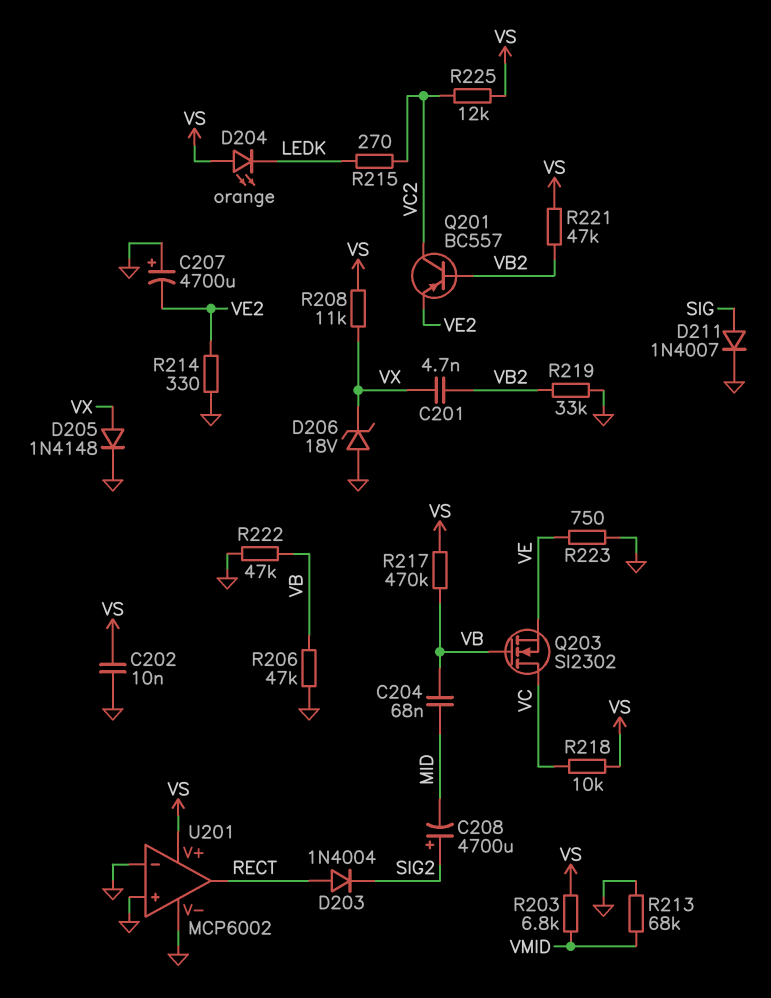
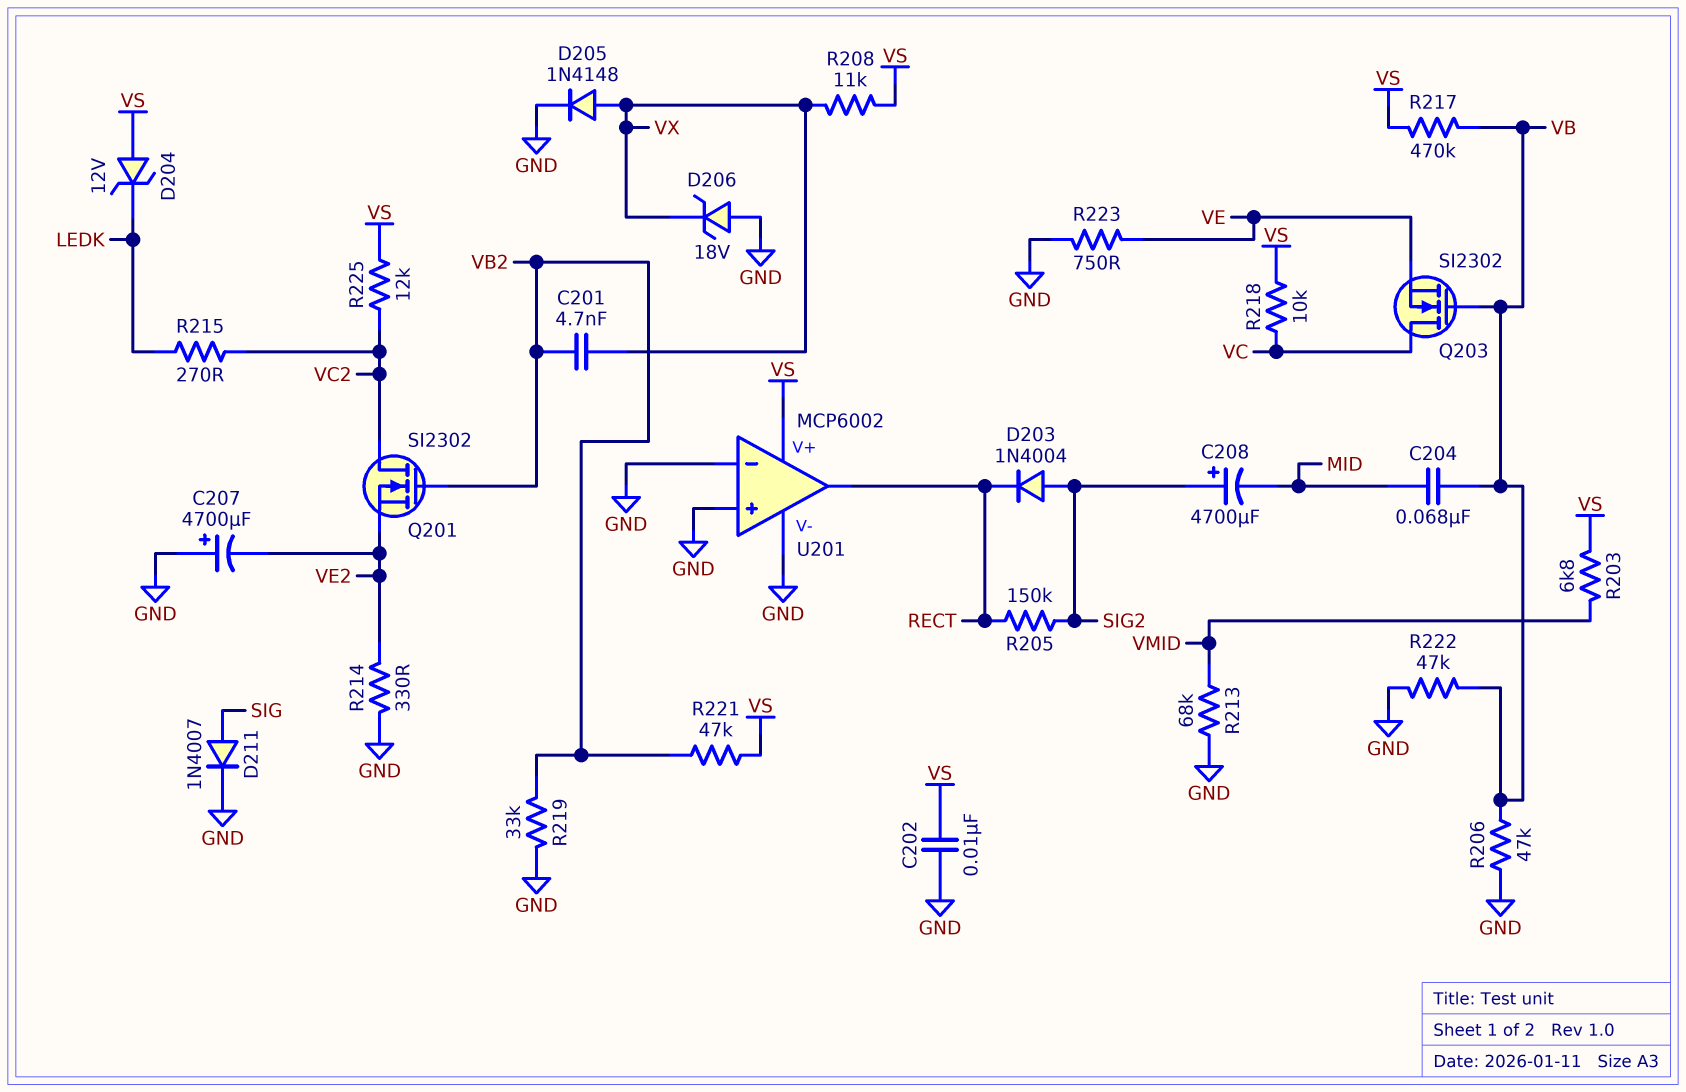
D203: diode 1N4004 (A RECT, K SIG2) -> diode 1N4004 (A SIG2, K RECT)
D204: LED orange (A VS, K LEDK) -> zener 12V (A VS, K LEDK)
Q201: PNP BC557 (B VB2, C VC2, E VE2) -> NMOS SI2302 (G VB2, D VC2, S VE2)
R205: none -> 150k (RECT, SIG2)

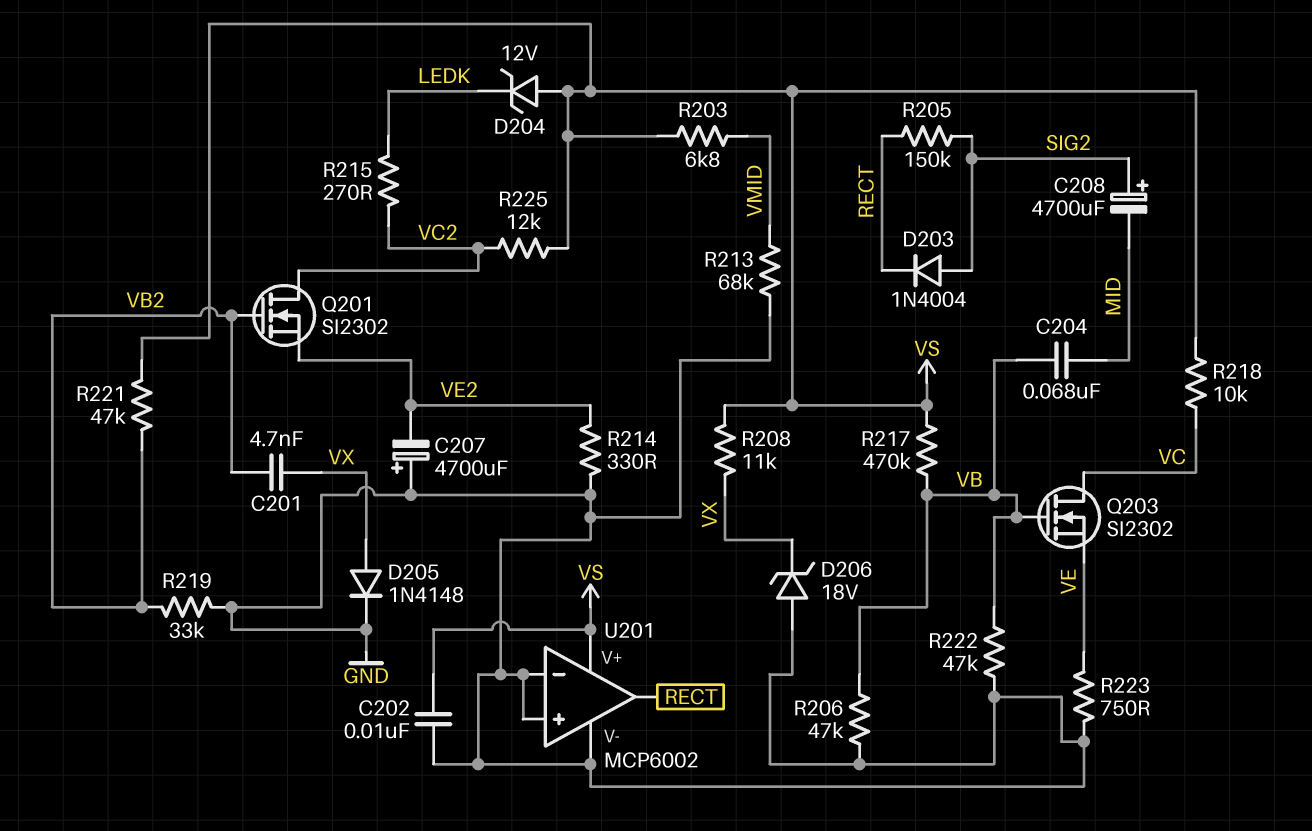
D211: diode 1N4007 (A SIG, K GND) -> none

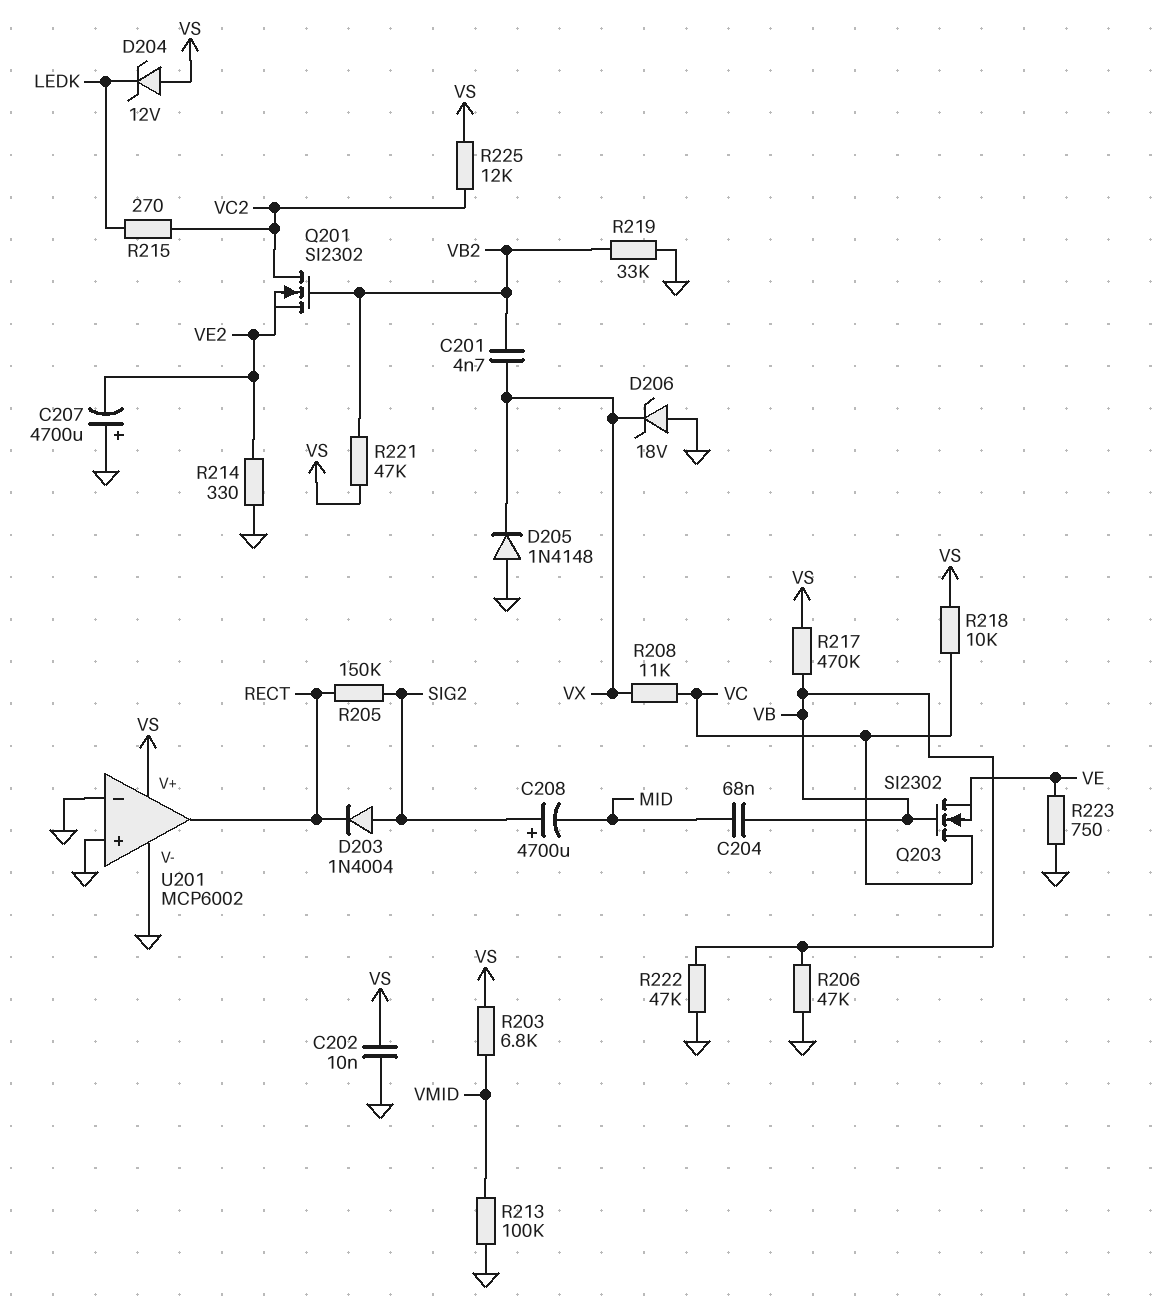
D205: diode 1N4148 (A VX, K GND) -> diode 1N4148 (A GND, K VX)
R208: 11k (VS, VX) -> 11k (VC, VX)
R213: 68k (GND, VMID) -> 100k (GND, VMID)

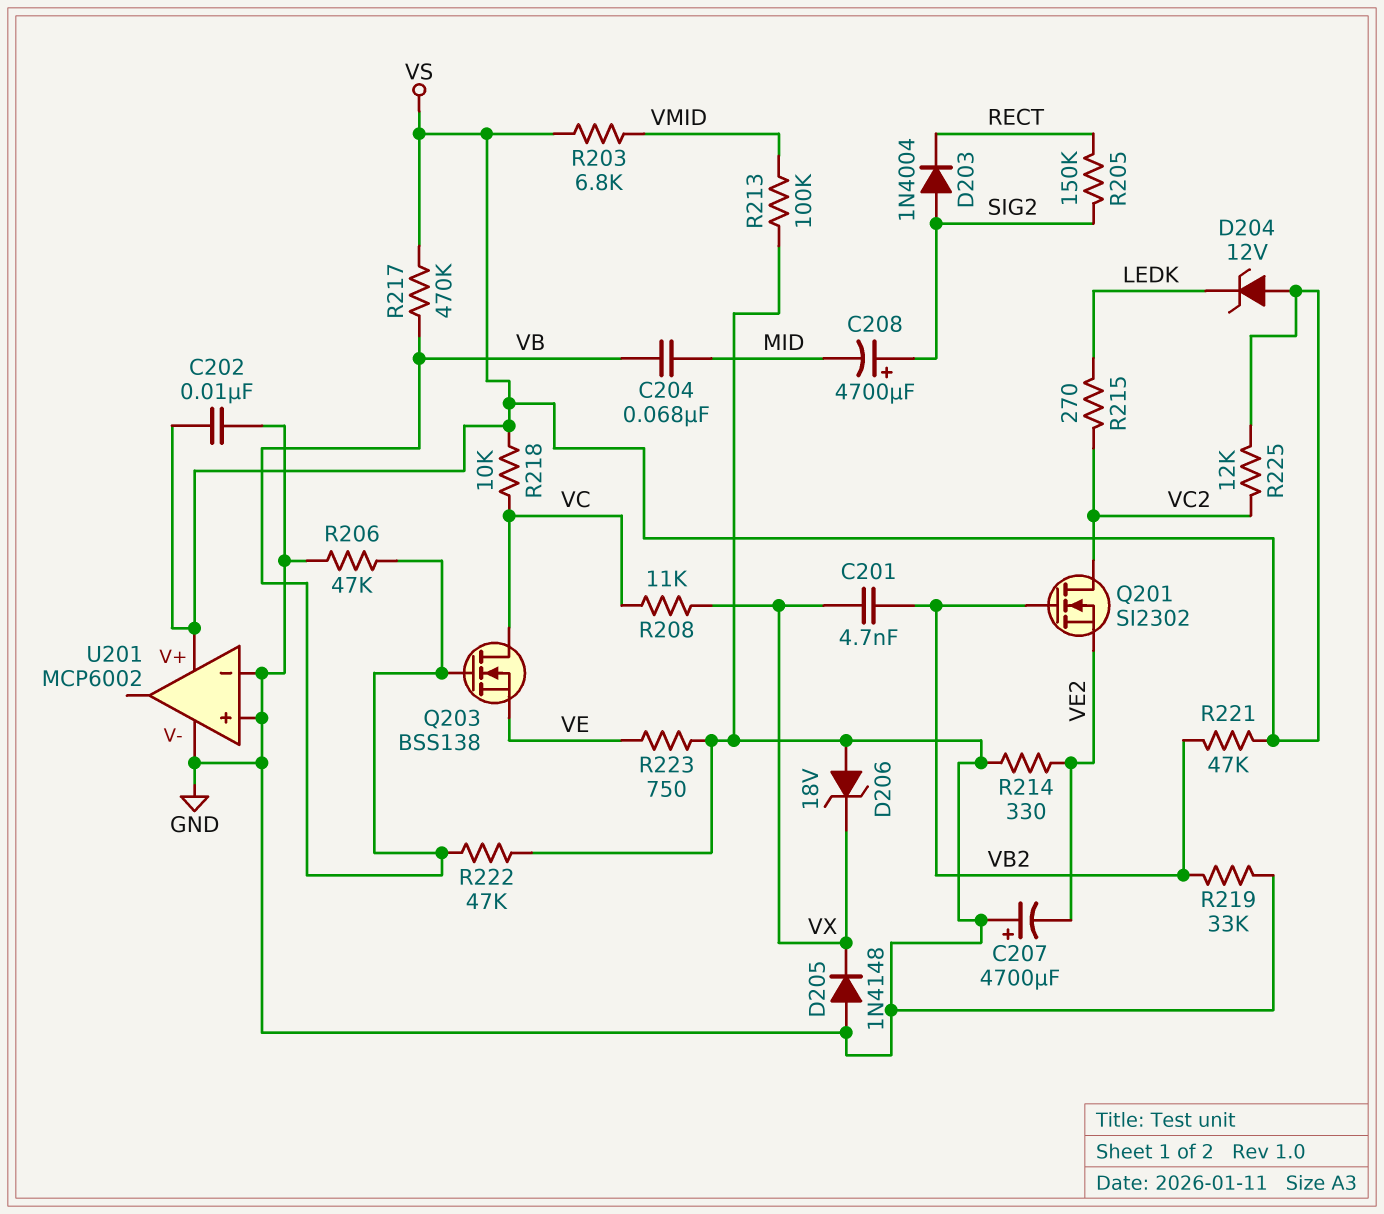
Q203: NMOS SI2302 (G VB, D VC, S VE) -> NMOS BSS138 (G VB, D VC, S VE)
U201 pin out: RECT -> none

